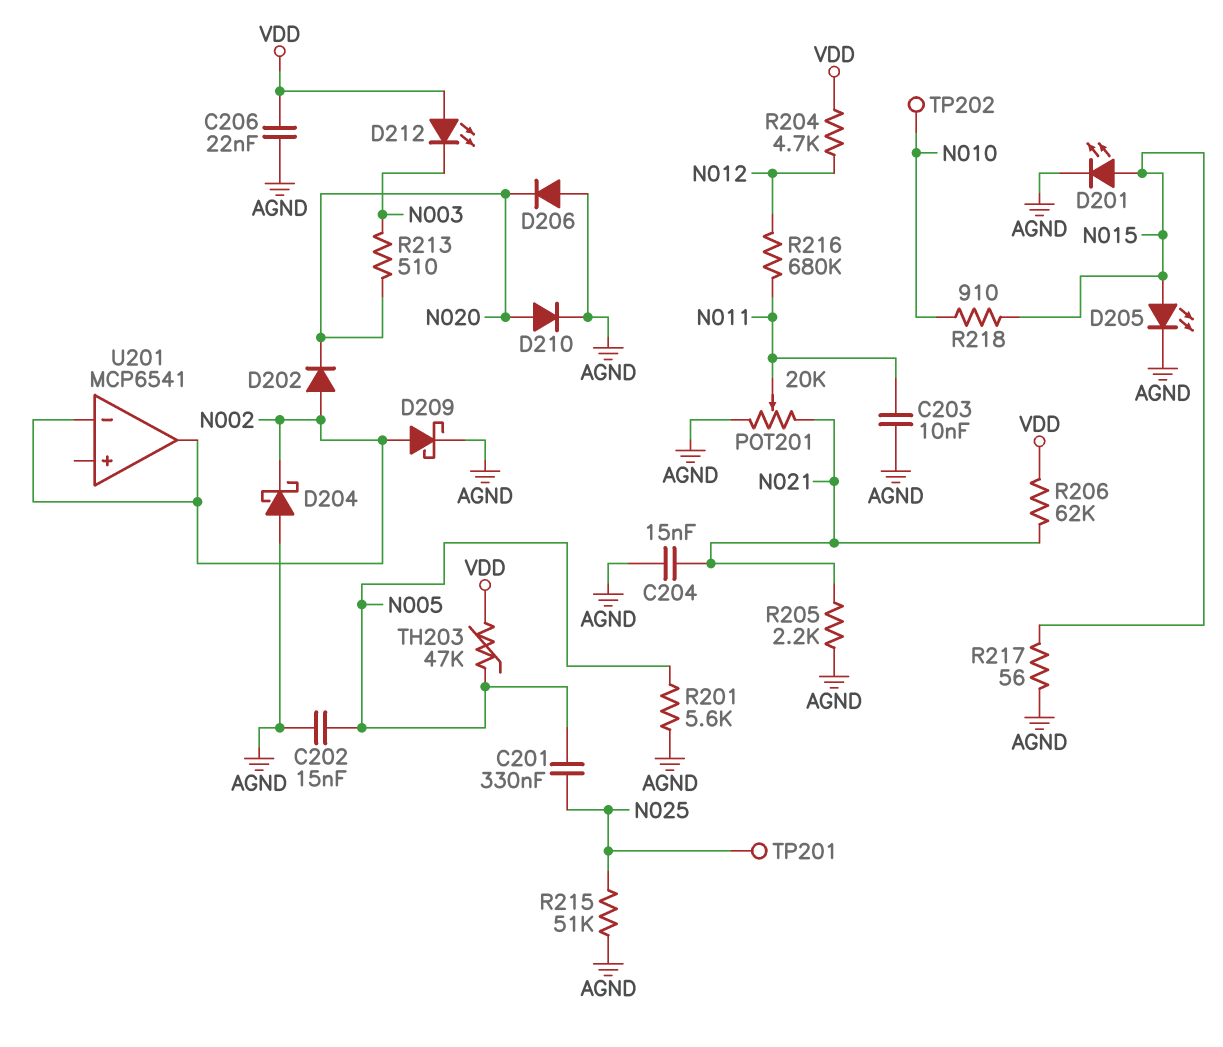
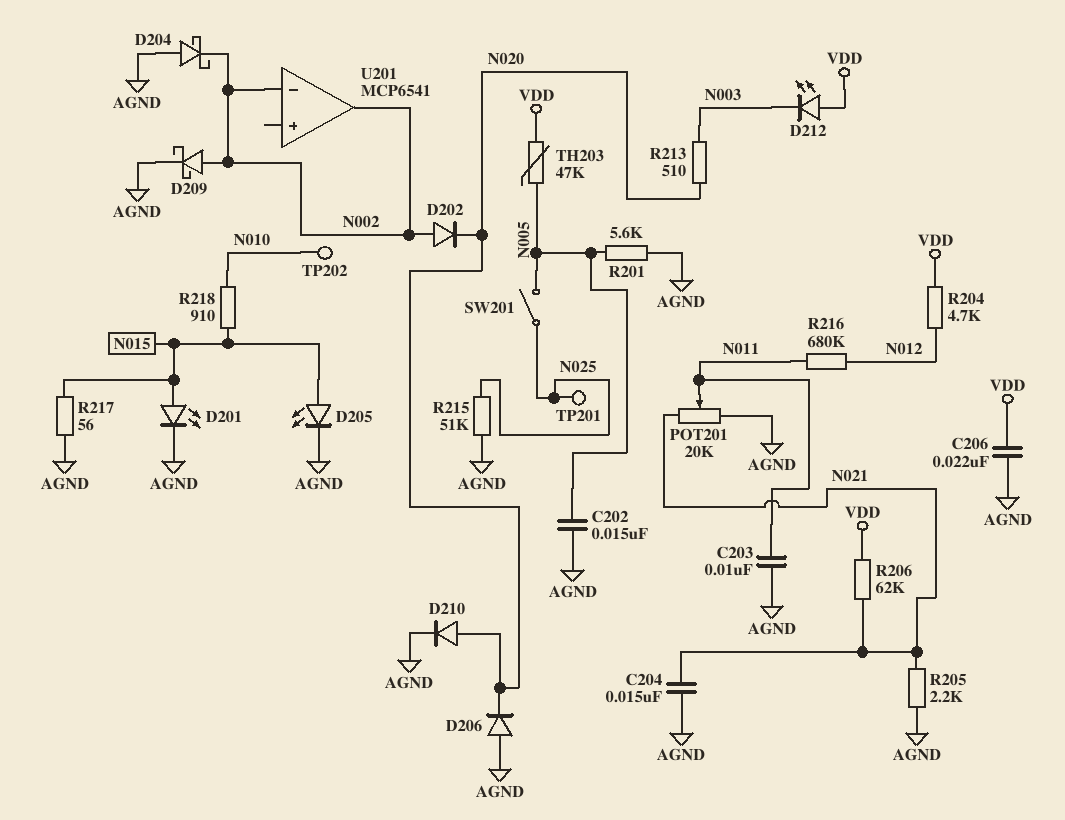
C201: 330nF (N005, N025) -> none
SW201: none -> switch (N005, N025)

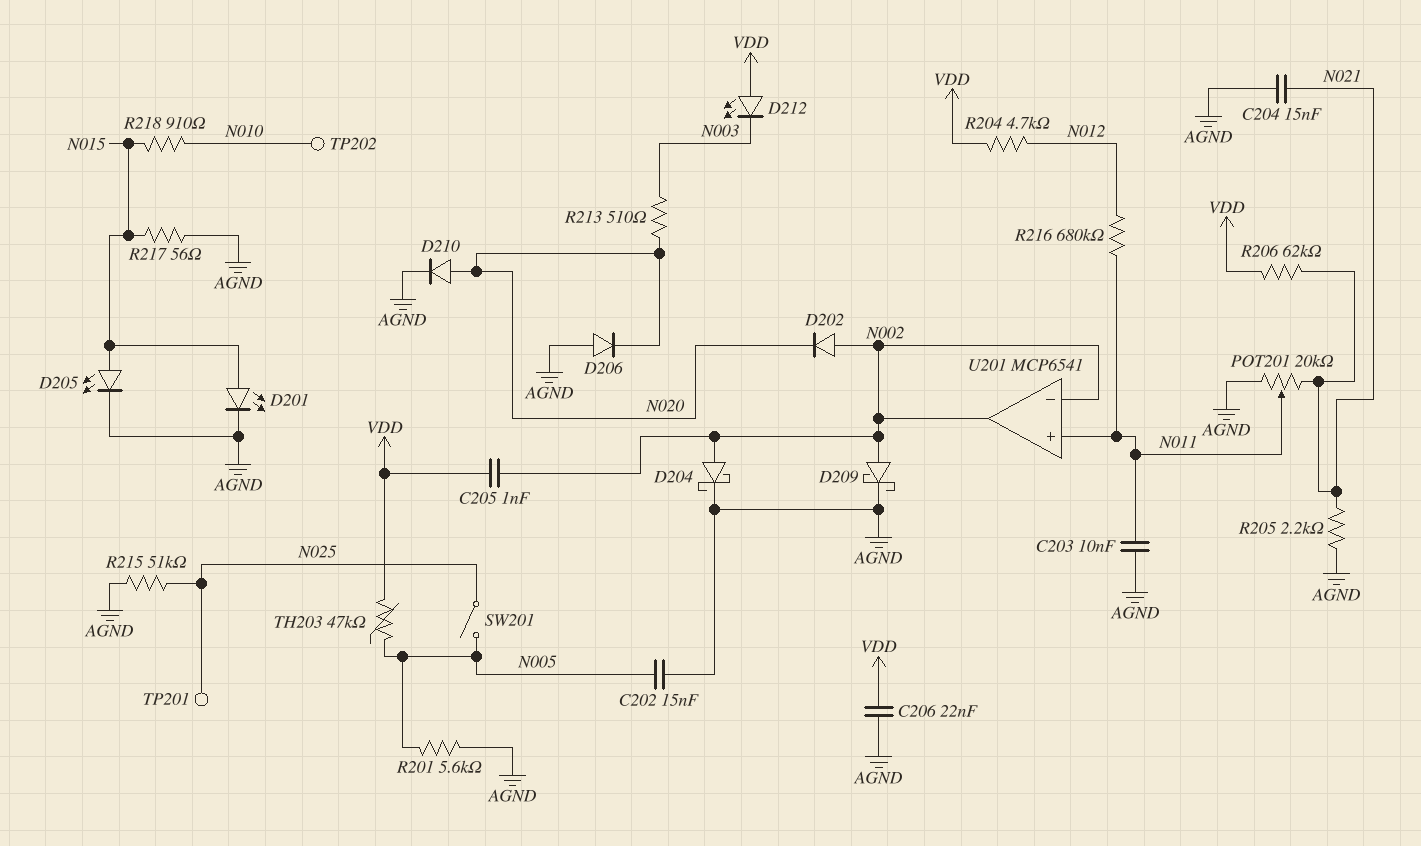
C205: none -> 1nF (N002, VDD)
D204: schottky (A AGND, K N002) -> schottky (A N002, K AGND)
U201 pin in+: none -> N011

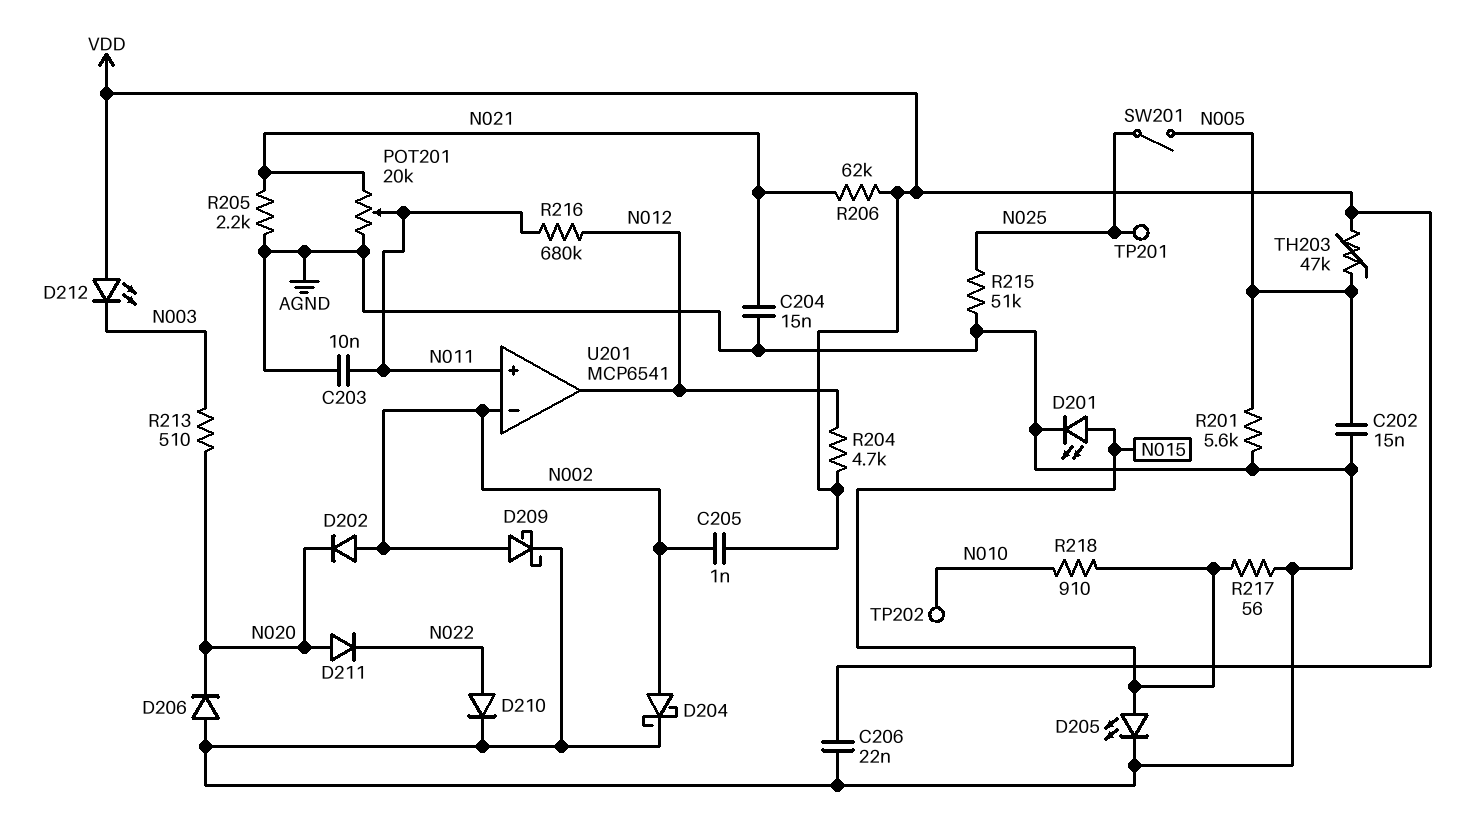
D210: diode (A N020, K AGND) -> diode (A N022, K AGND)
D211: none -> diode (A N020, K N022)
U201 pin out: N002 -> N012

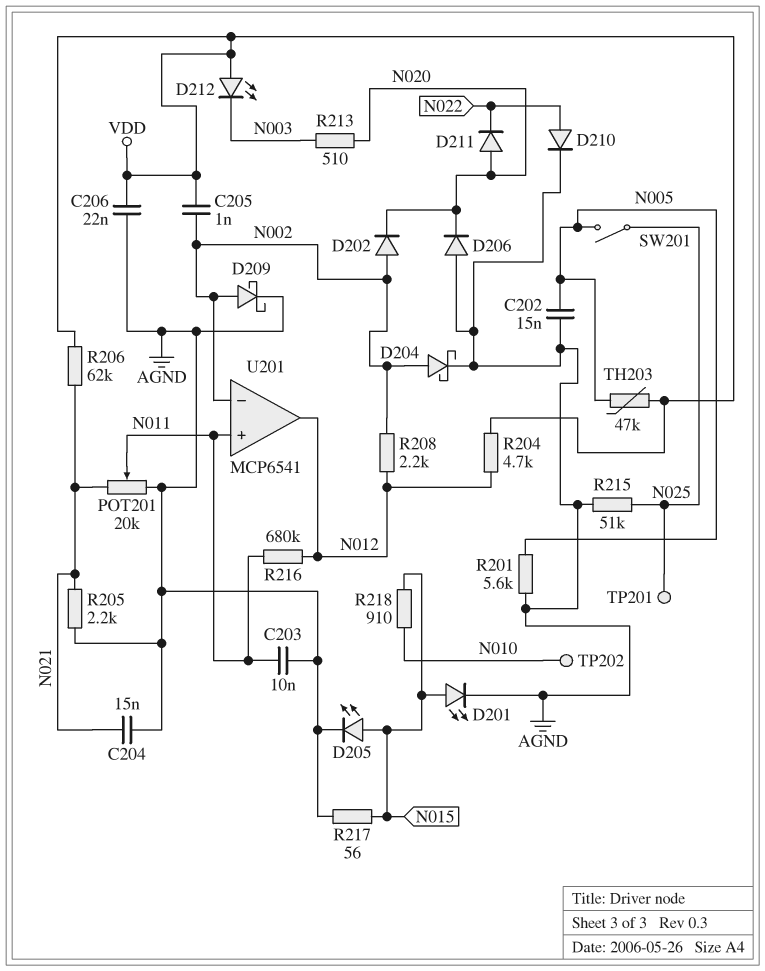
R208: none -> 2.2k (N002, N012)

